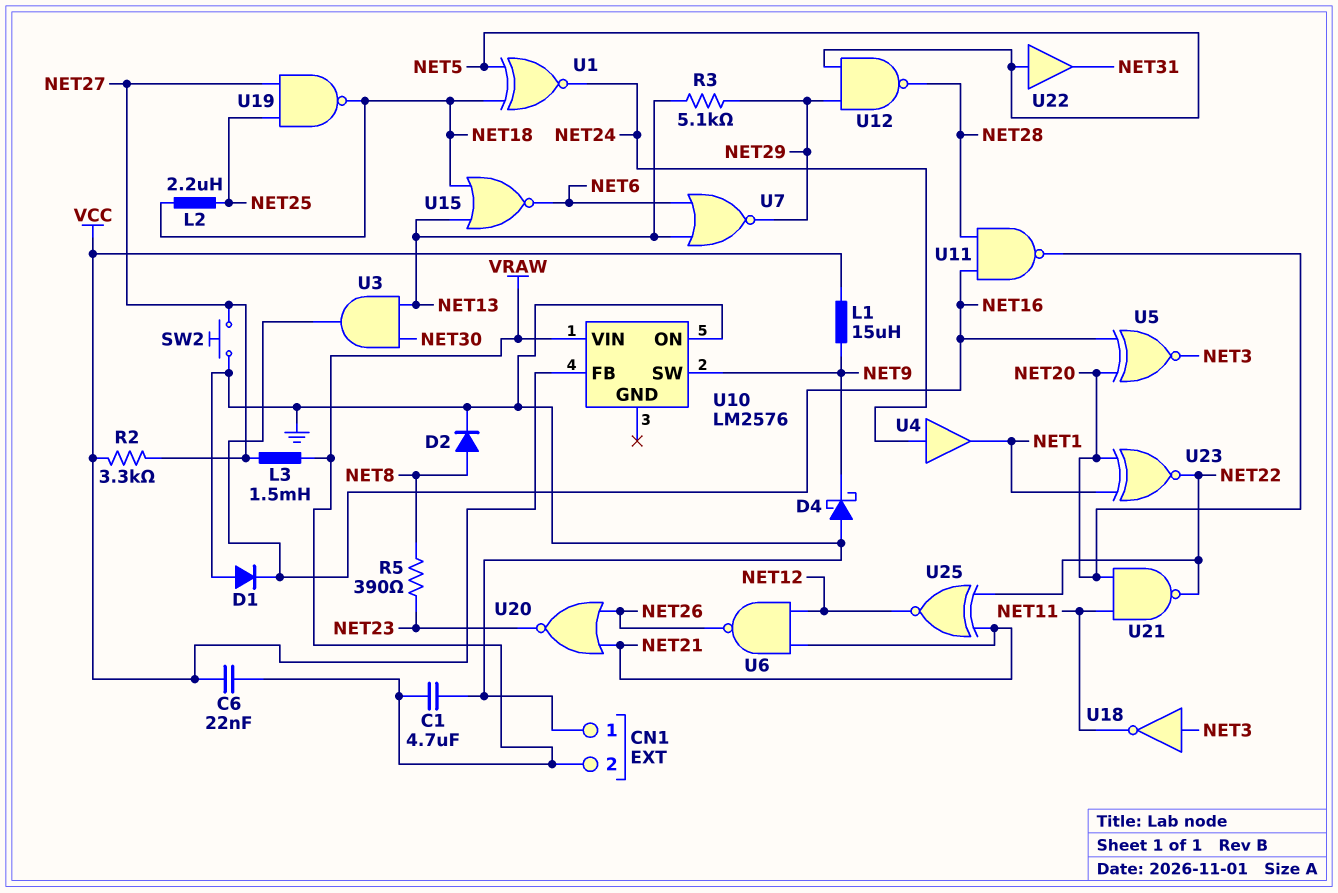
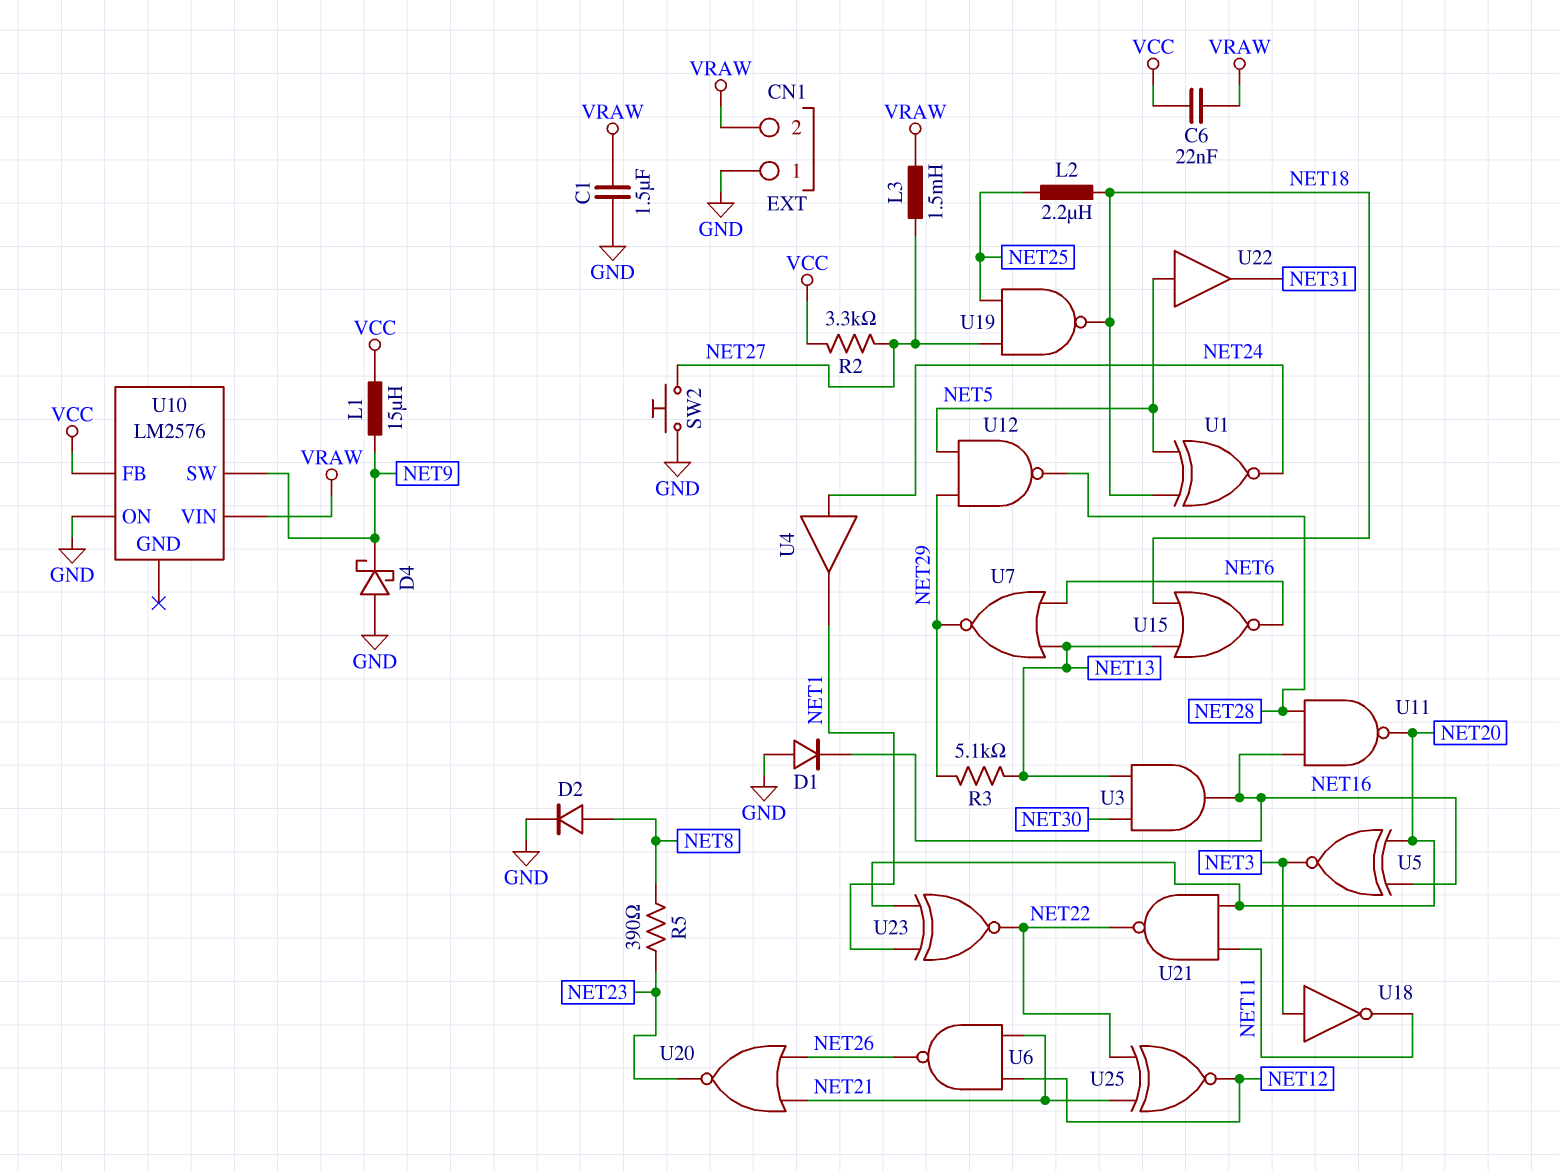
C1: 4.7uF (GND, VRAW) -> 1.5uF (GND, VRAW)

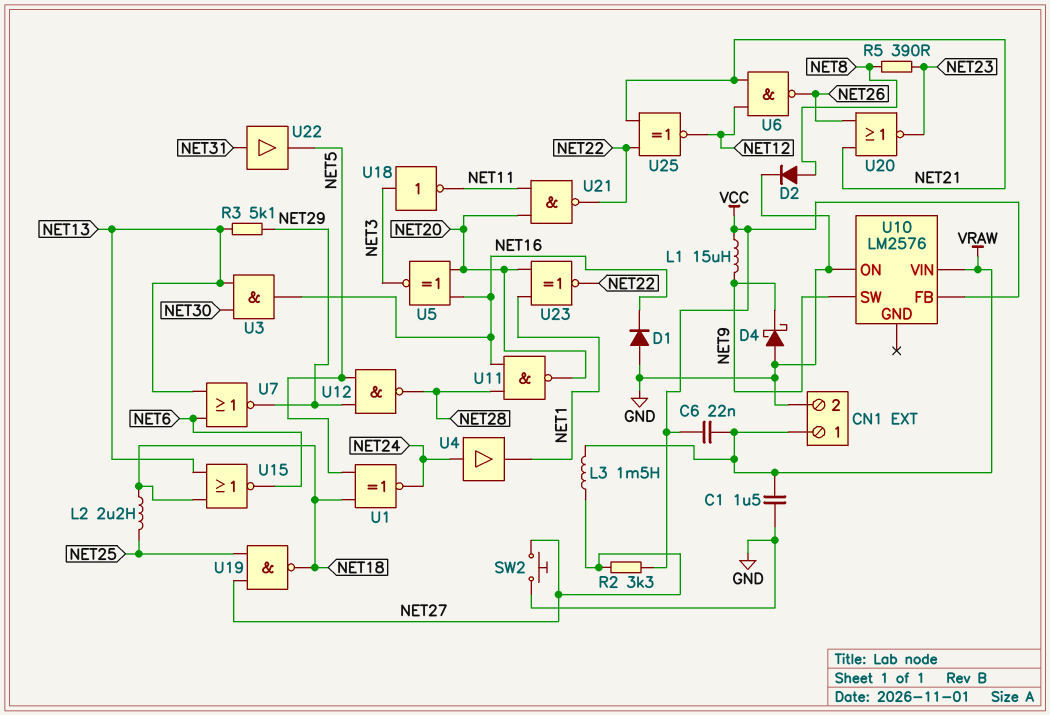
CN1 pin 1: GND -> VRAW
CN1 pin 2: VRAW -> GND
U22: buffer (in NET5, out NET31) -> buffer (in NET31, out NET5)

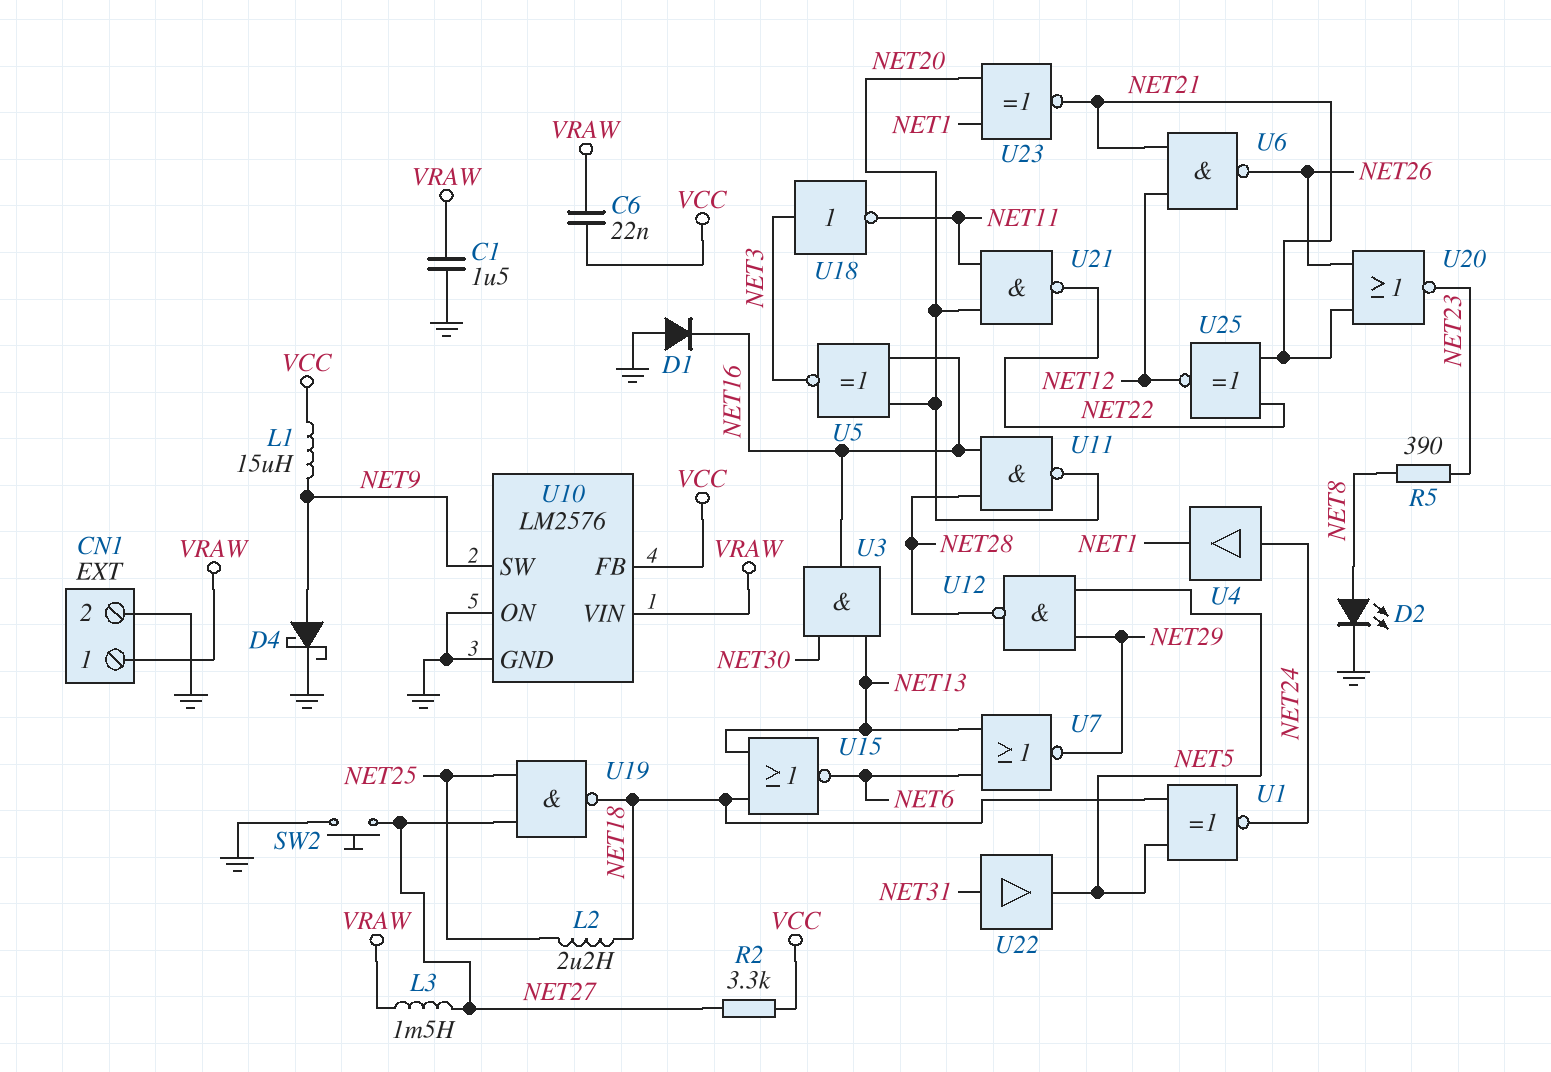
D2: diode (A NET8, K GND) -> LED (A NET8, K GND)
D4: schottky (A GND, K NET9) -> schottky (A NET9, K GND)
R3: 5.1k (NET13, NET29) -> none
U10 pin GND: none -> GND
U23: XNOR (in NET1, in NET20, out NET22) -> XNOR (in NET1, in NET20, out NET21)

